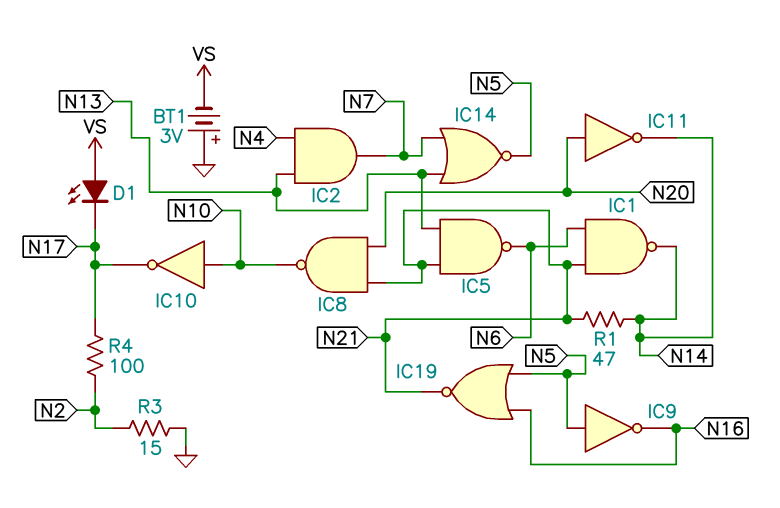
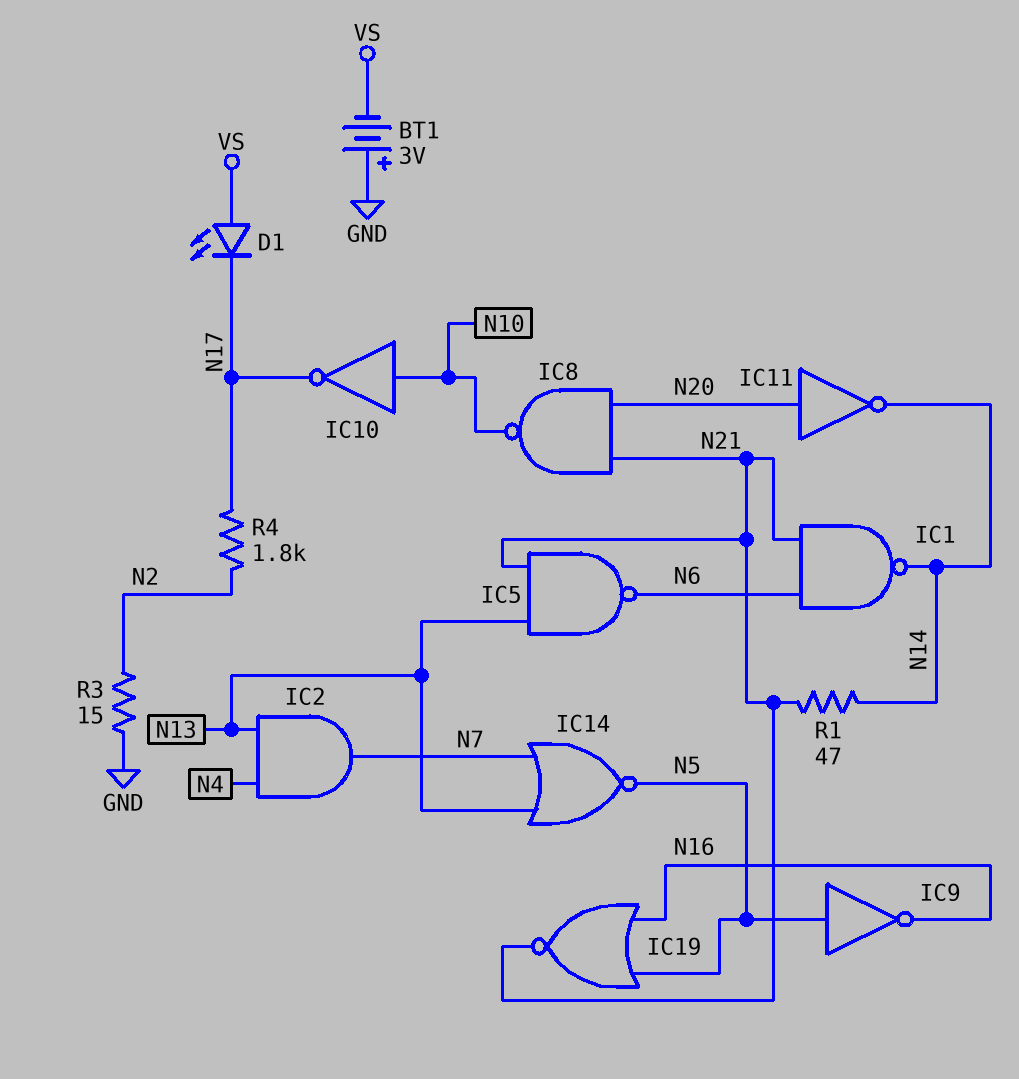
R4: 100 (N2, N17) -> 1.8k (N2, N17)

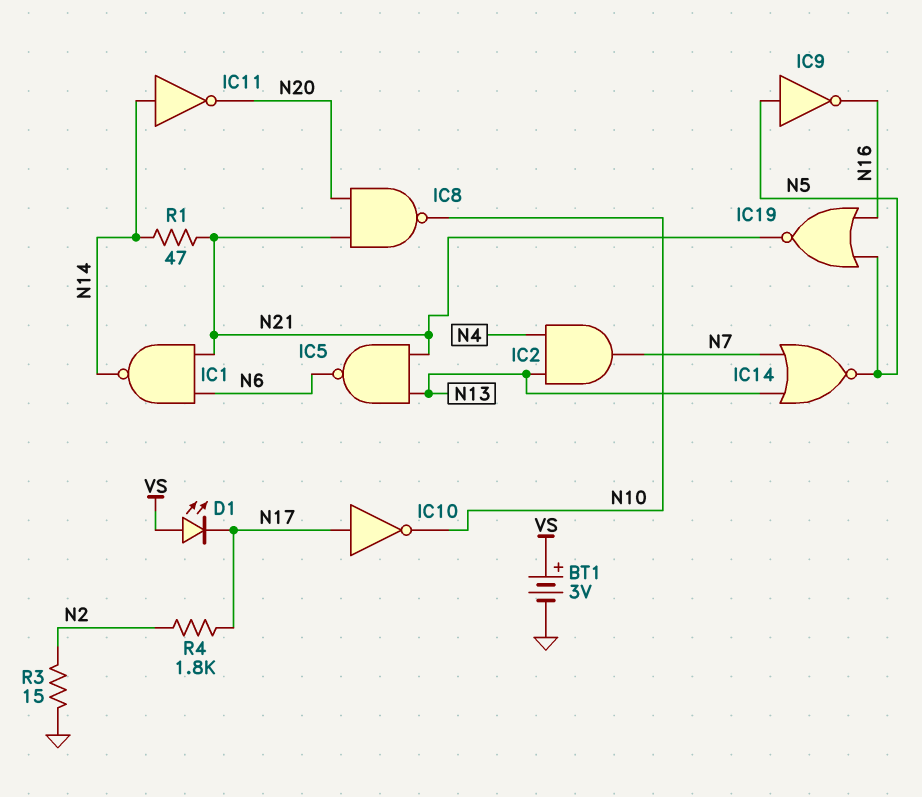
BT1: 3V (plus GND, minus VS) -> 3V (plus VS, minus GND)
IC10: NOT (in N10, out N17) -> NOT (in N17, out N10)
IC11: NOT (in N20, out N14) -> NOT (in N14, out N20)

